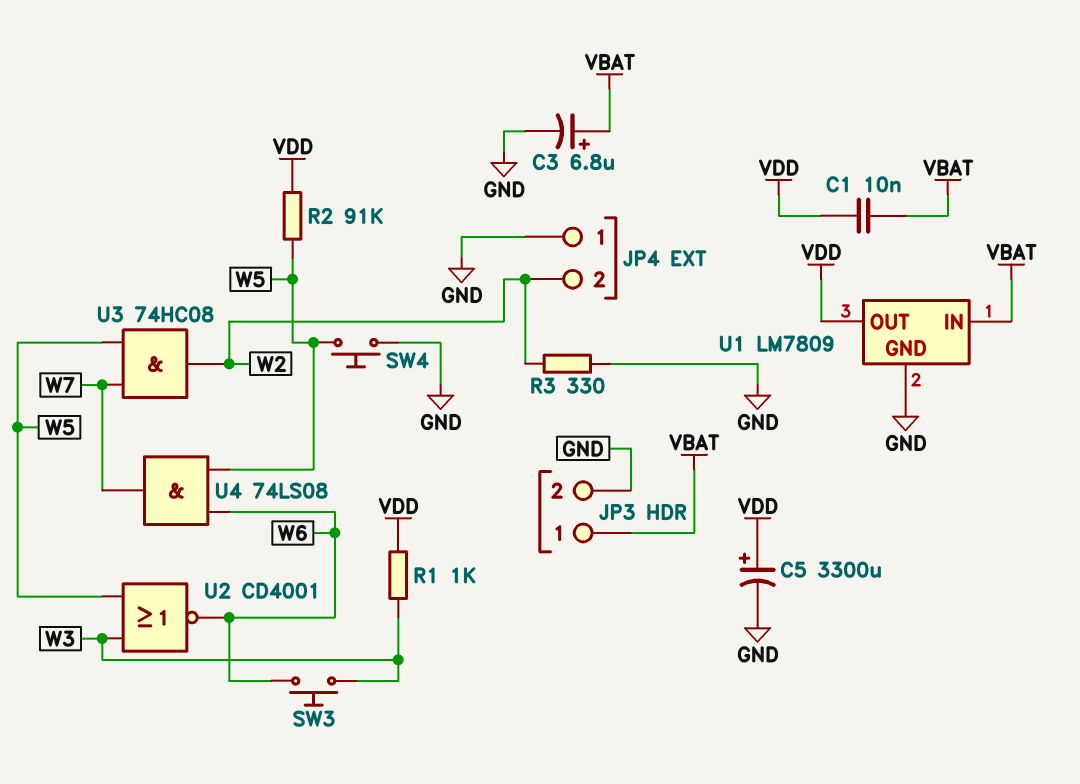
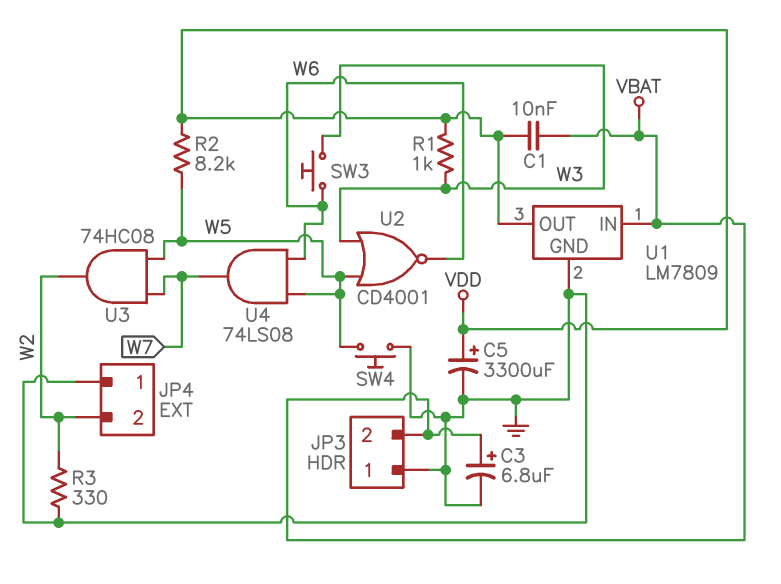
JP3 pin 1: VBAT -> GND
JP3 pin 2: GND -> VBAT
R2: 91k (VDD, W5) -> 8.2k (VDD, W5)

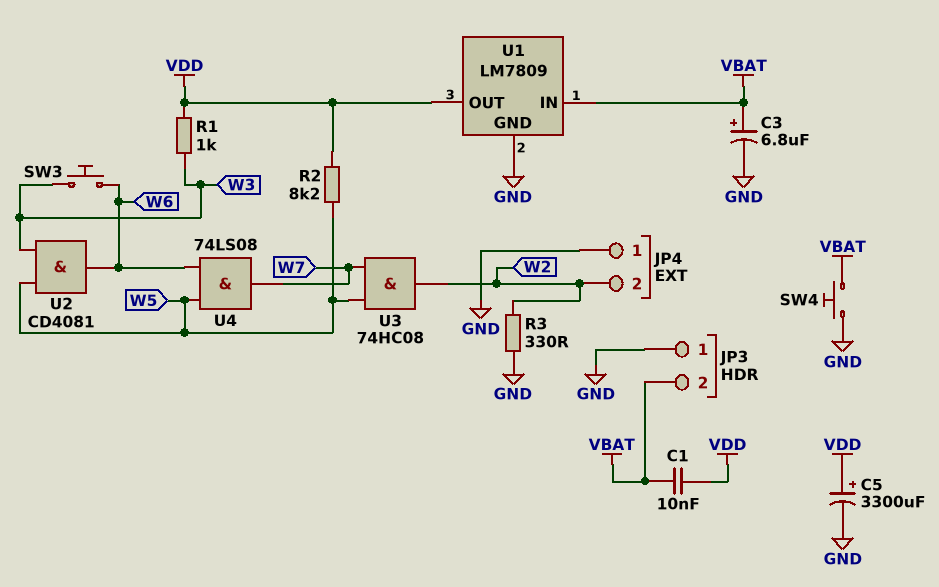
SW4: button (GND, W5) -> button (GND, VBAT)
U2: NOR CD4001 (in W3, in W5, out W6) -> AND CD4081 (in W3, in W5, out W6)

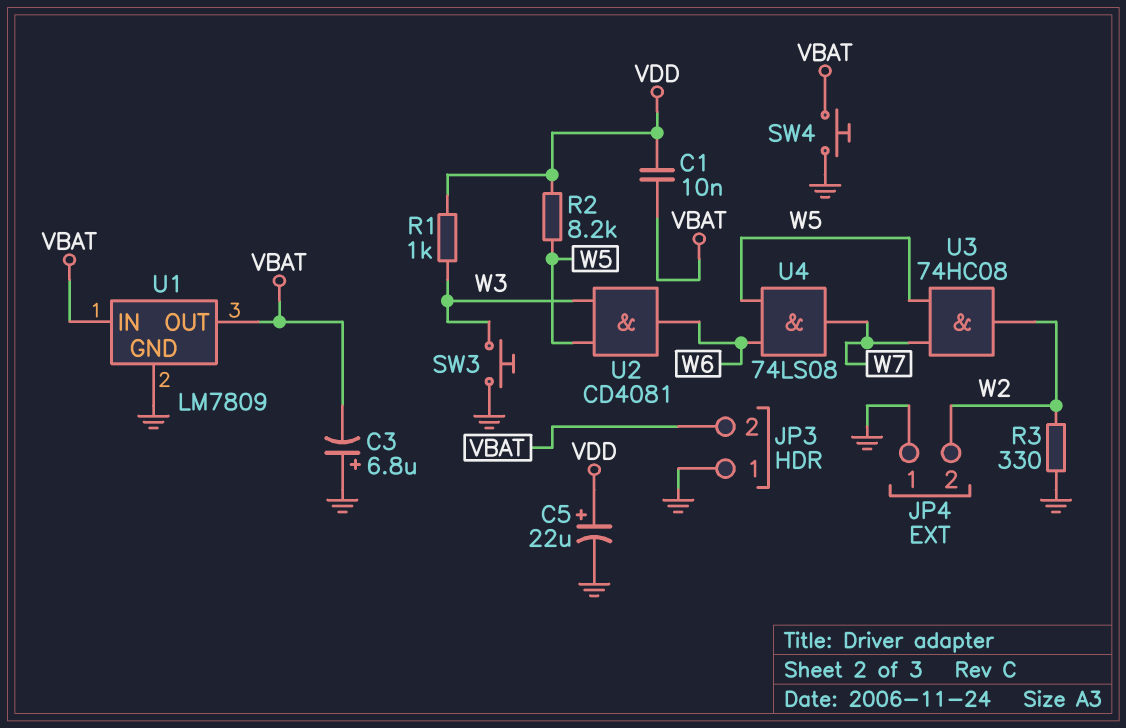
C3: 6.8uF (plus VBAT, minus GND) -> 6.8uF (plus GND, minus VBAT)
C5: 3300uF (plus VDD, minus GND) -> 22uF (plus VDD, minus GND)
SW3: button (W3, W6) -> button (GND, W3)
U1 pin OUT: VDD -> VBAT

